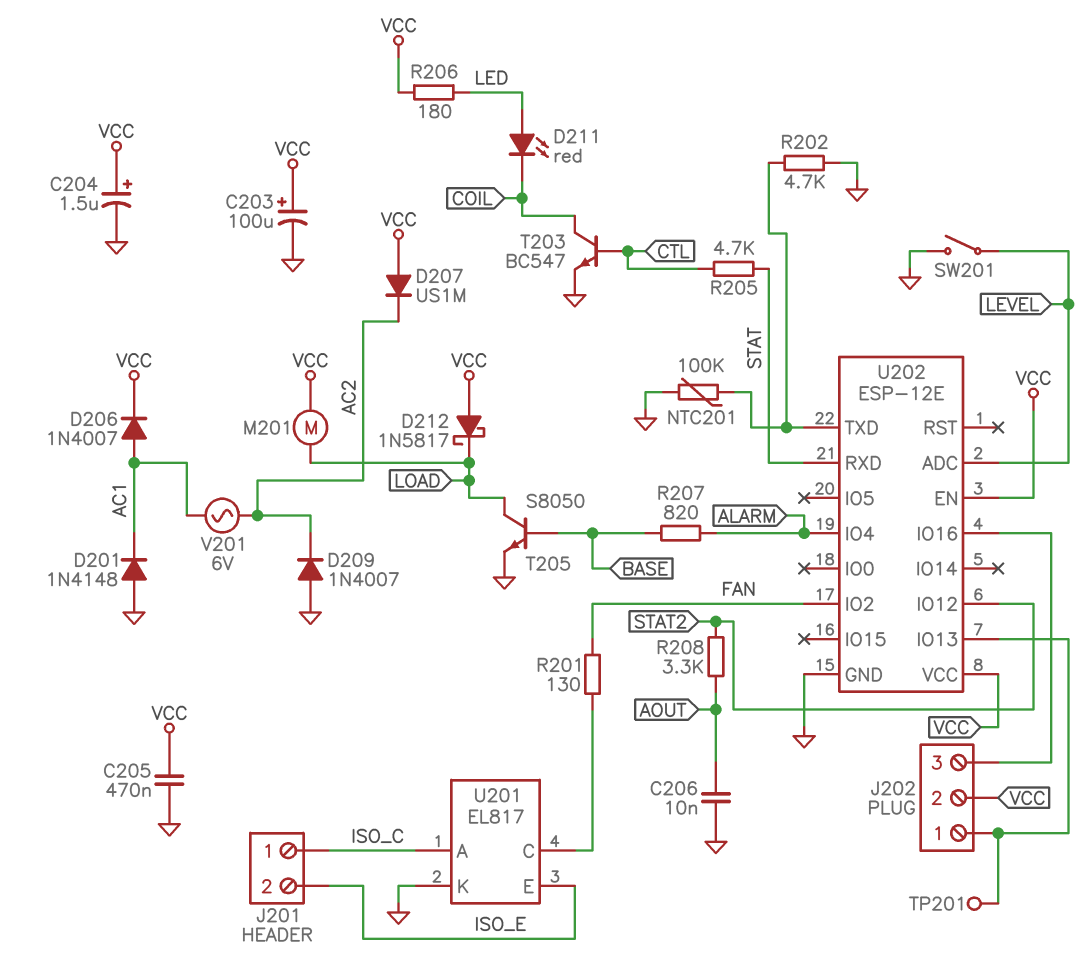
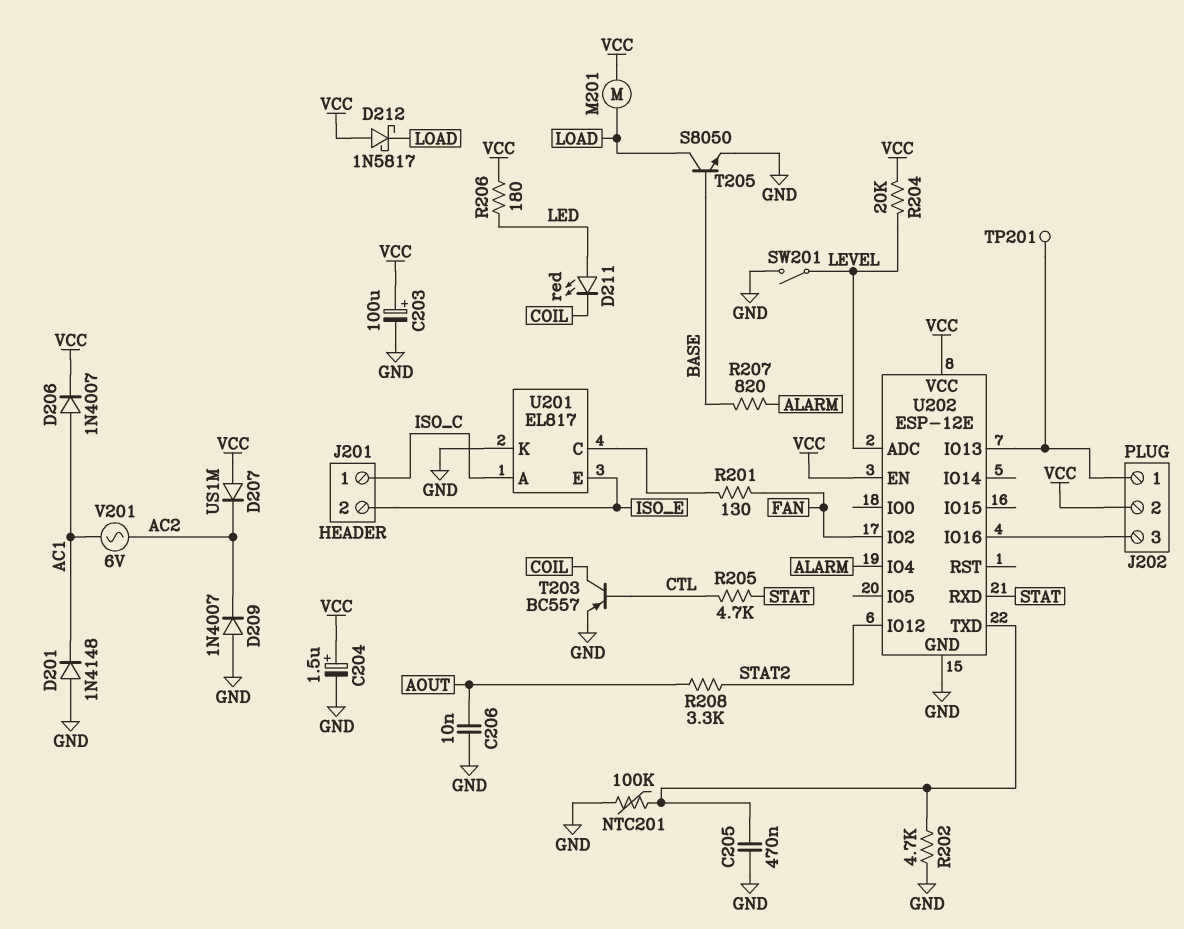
C205: 470nF (GND, VCC) -> 470nF (GND, U202/TXD)
R204: none -> 20k (LEVEL, VCC)
T203: NPN BC547 (B CTL, C COIL, E GND) -> PNP BC557 (B CTL, C COIL, E GND)

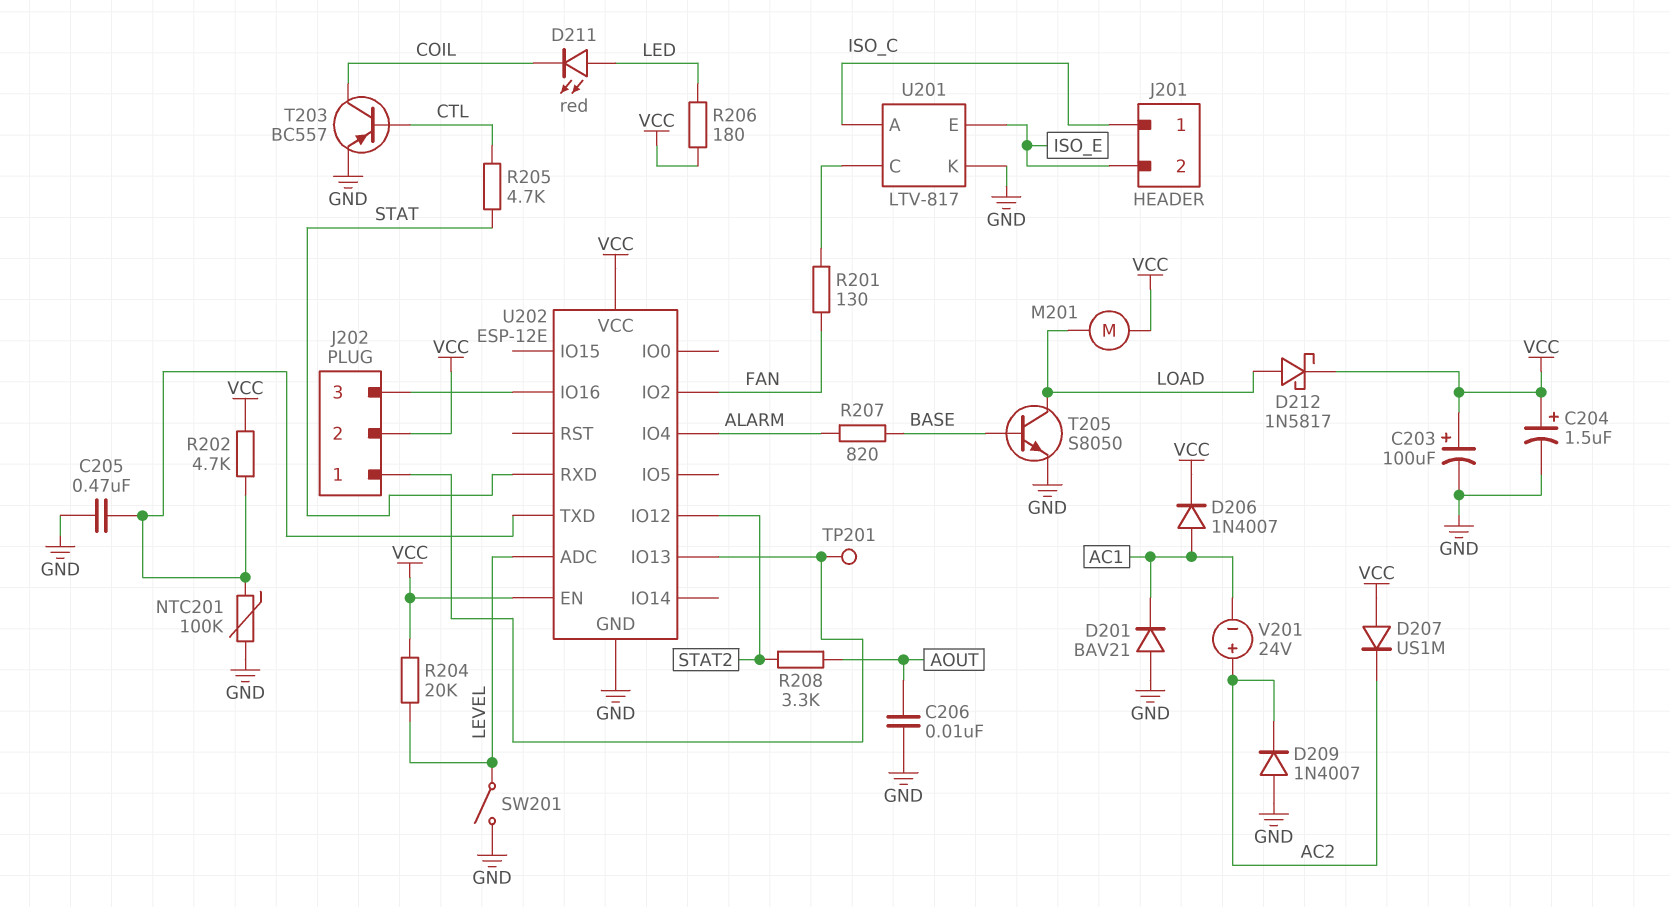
D201: diode 1N4148 (A GND, K AC1) -> diode BAV21 (A GND, K AC1)
D212: schottky 1N5817 (A VCC, K LOAD) -> schottky 1N5817 (A LOAD, K VCC)
R202: 4.7k (GND, U202/TXD) -> 4.7k (U202/TXD, VCC)
U201: EL817 -> LTV-817
V201: AC 6V (AC1, AC2) -> 24V (plus AC2, minus AC1)

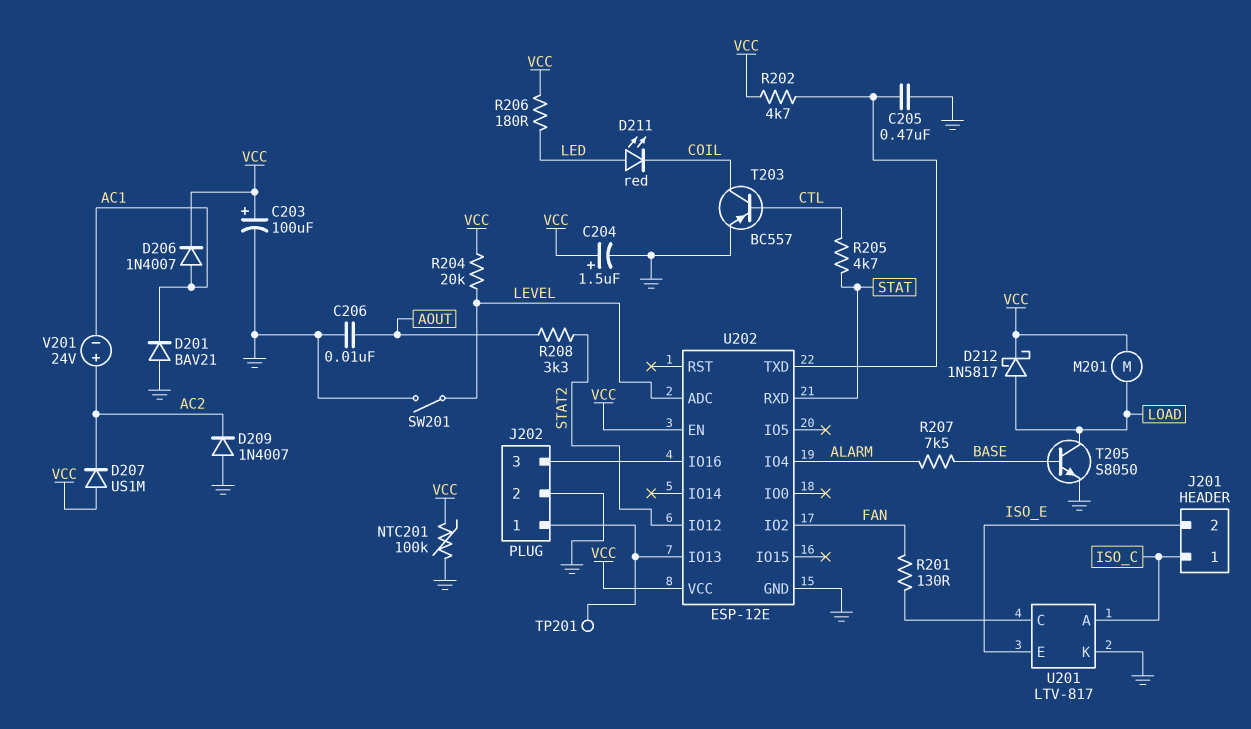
J202 pin 2: VCC -> GND
NTC201: 100k (GND, U202/TXD) -> 100k (GND, VCC)
R207: 820 (ALARM, BASE) -> 7.5k (ALARM, BASE)

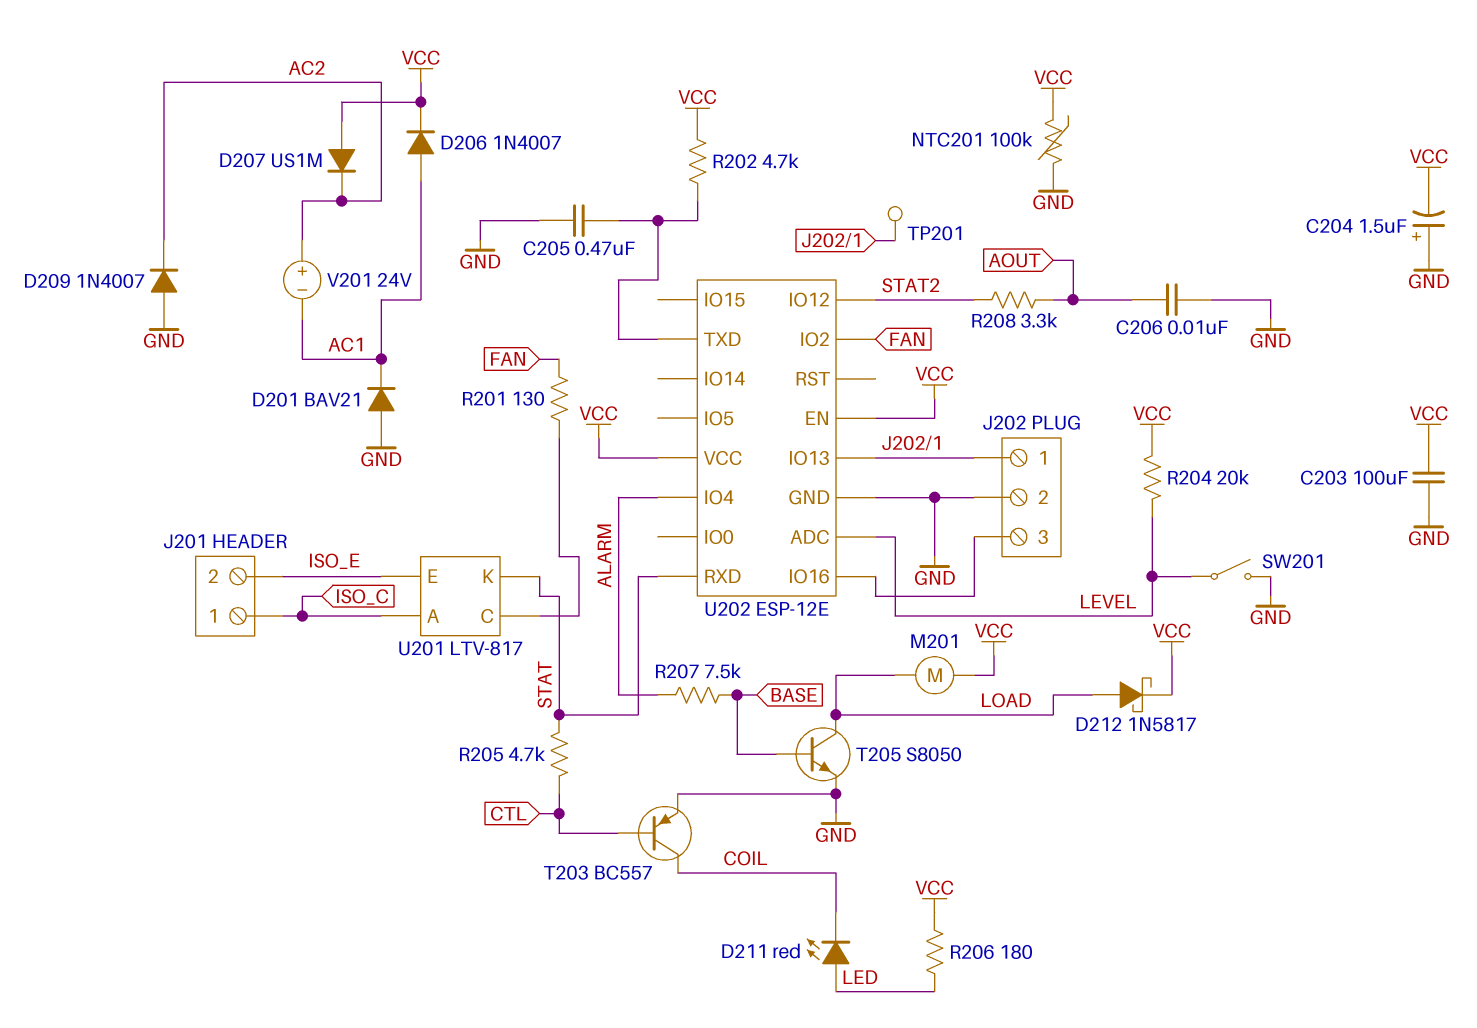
C203: 100uF (plus VCC, minus GND) -> 100uF (GND, VCC)
C204: 1.5uF (plus VCC, minus GND) -> 1.5uF (plus GND, minus VCC)
U201 pin K: GND -> STAT

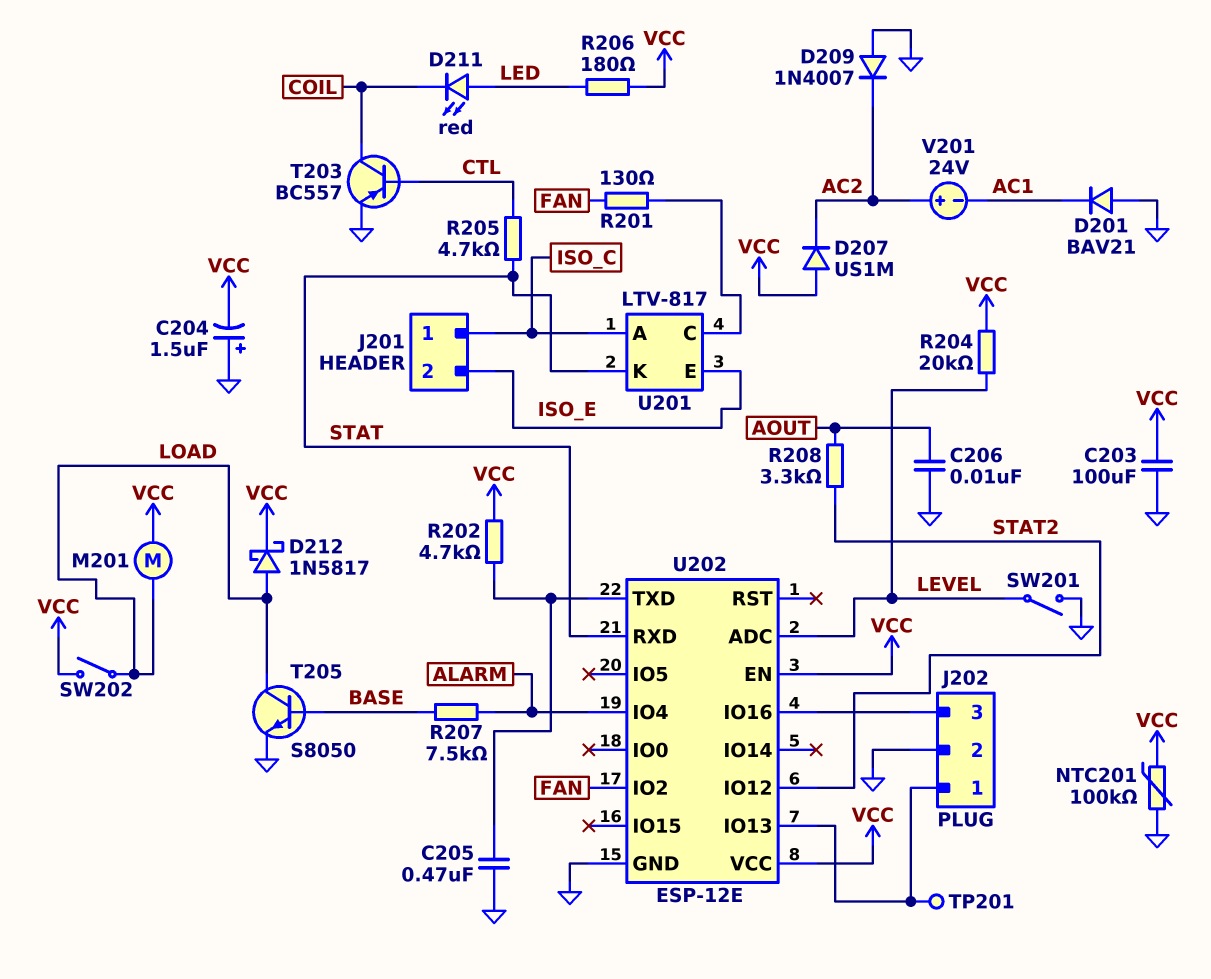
D206: diode 1N4007 (A AC1, K VCC) -> none
SW202: none -> switch (LOAD, VCC)

